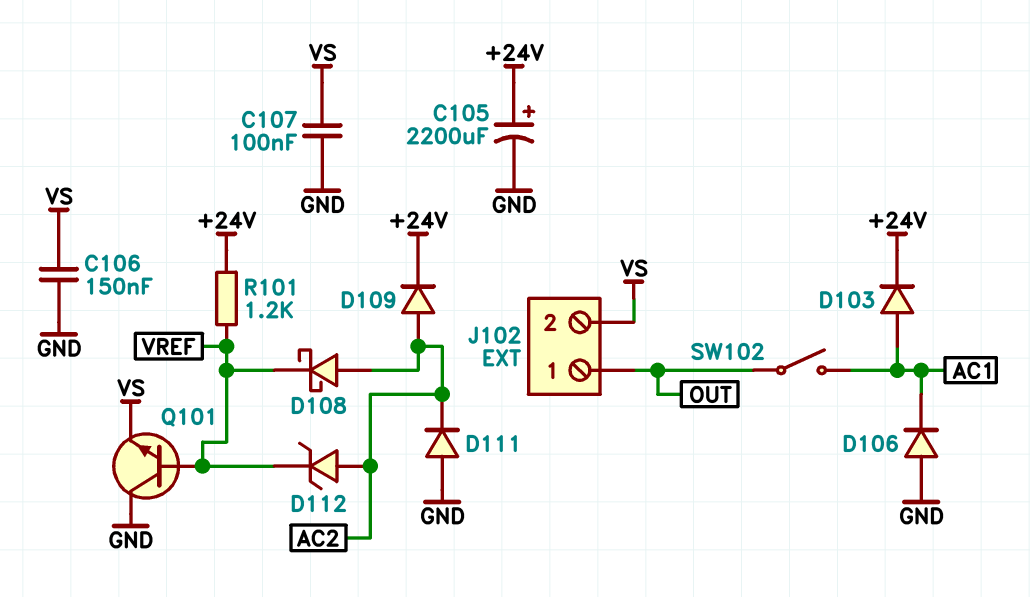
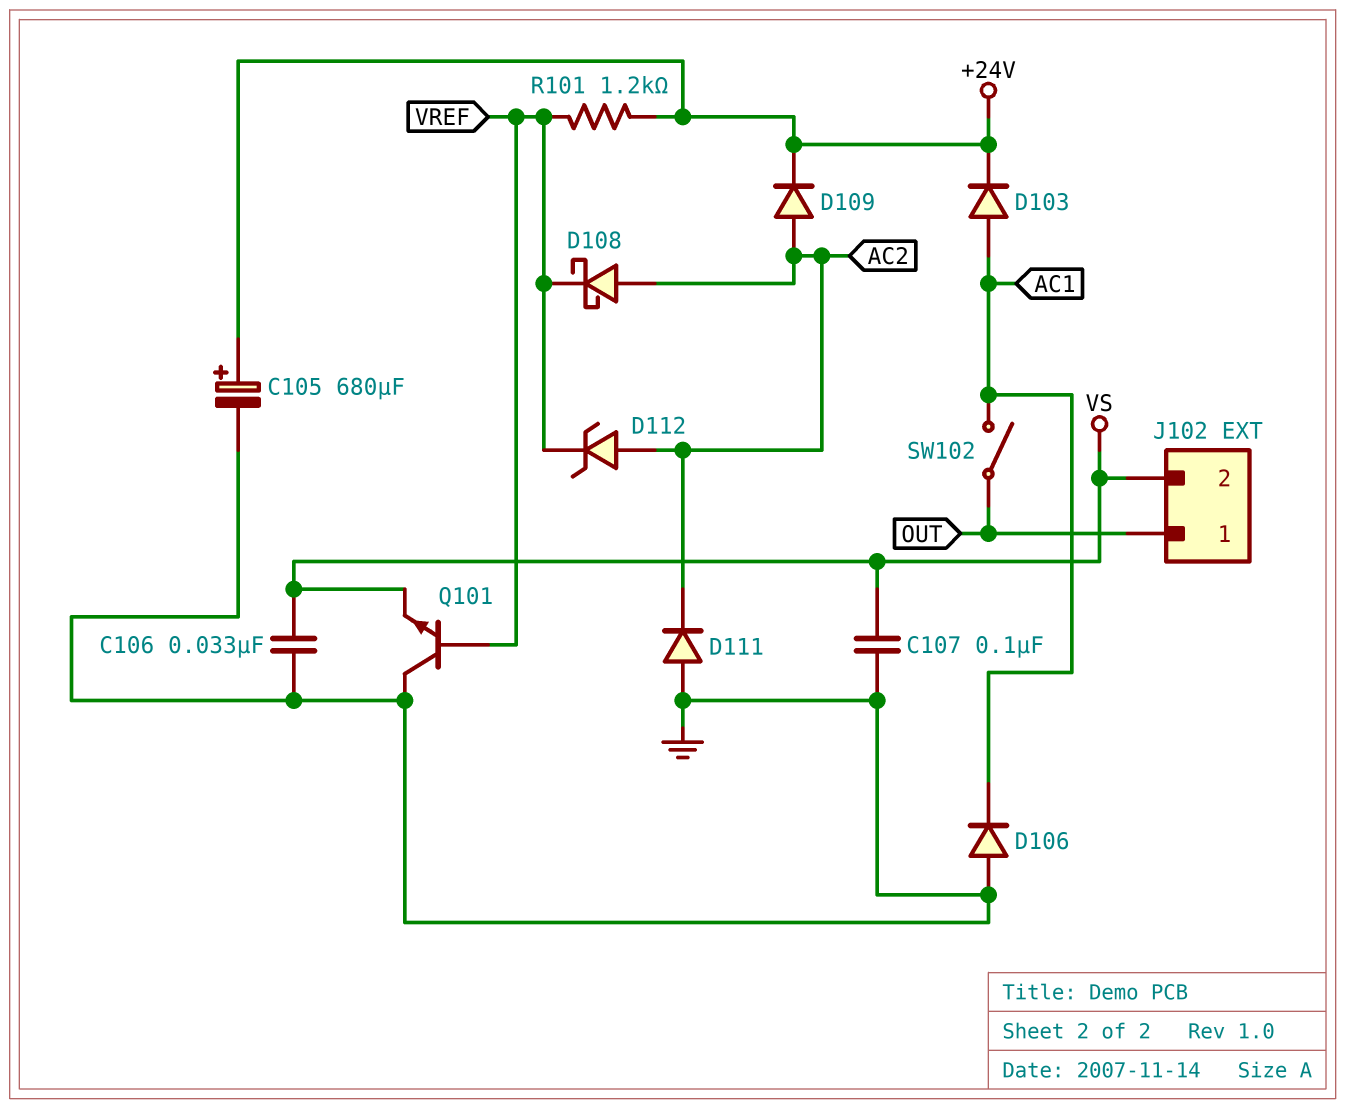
C105: 2200uF (plus +24V, minus GND) -> 680uF (plus +24V, minus GND)
C106: 150nF (GND, VS) -> 33nF (GND, VS)

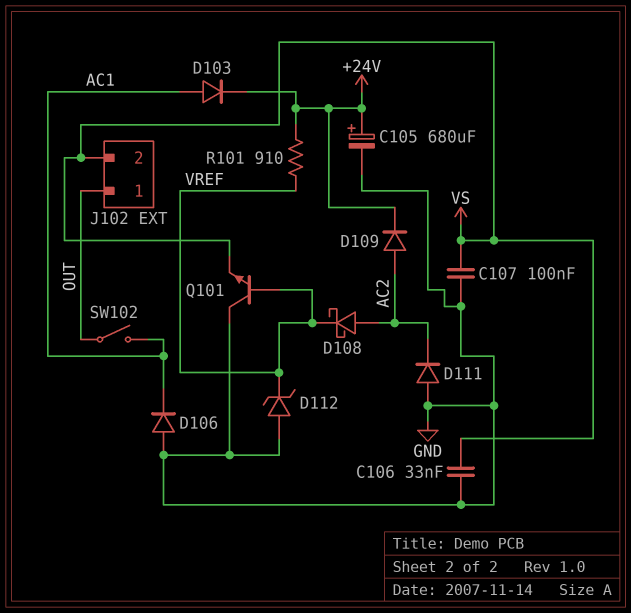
D112: zener (A AC2, K VREF) -> zener (A GND, K VREF)
R101: 1.2k (+24V, VREF) -> 910 (+24V, VREF)

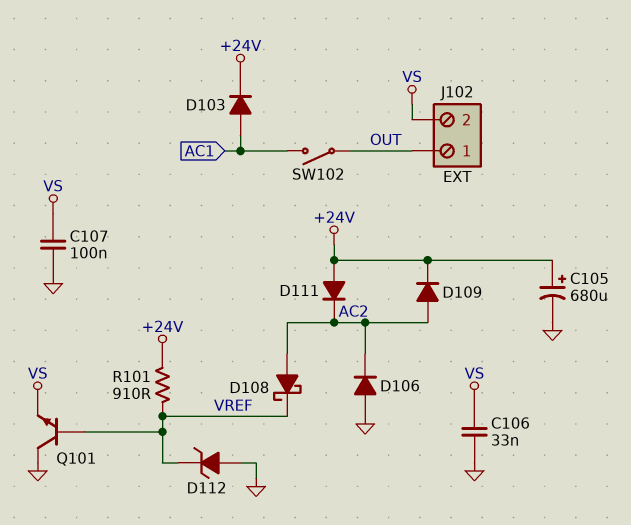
D106: diode (A GND, K AC1) -> diode (A GND, K AC2)
D111: diode (A GND, K AC2) -> diode (A +24V, K AC2)

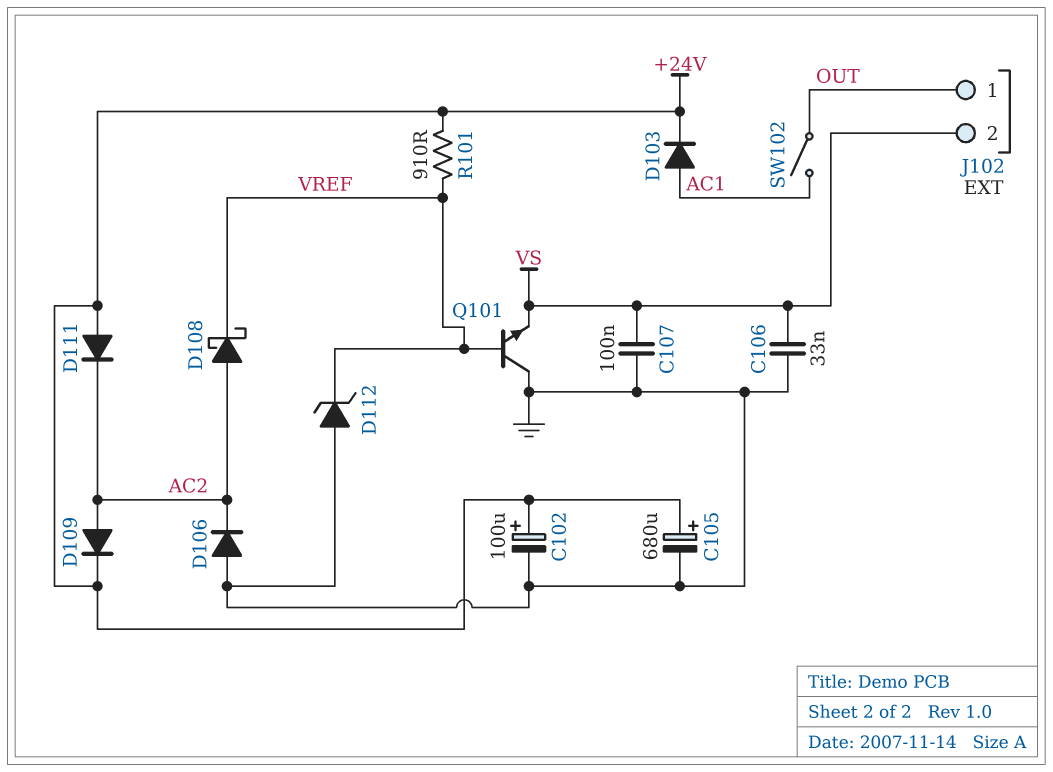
C102: none -> 100uF (plus +24V, minus GND)

